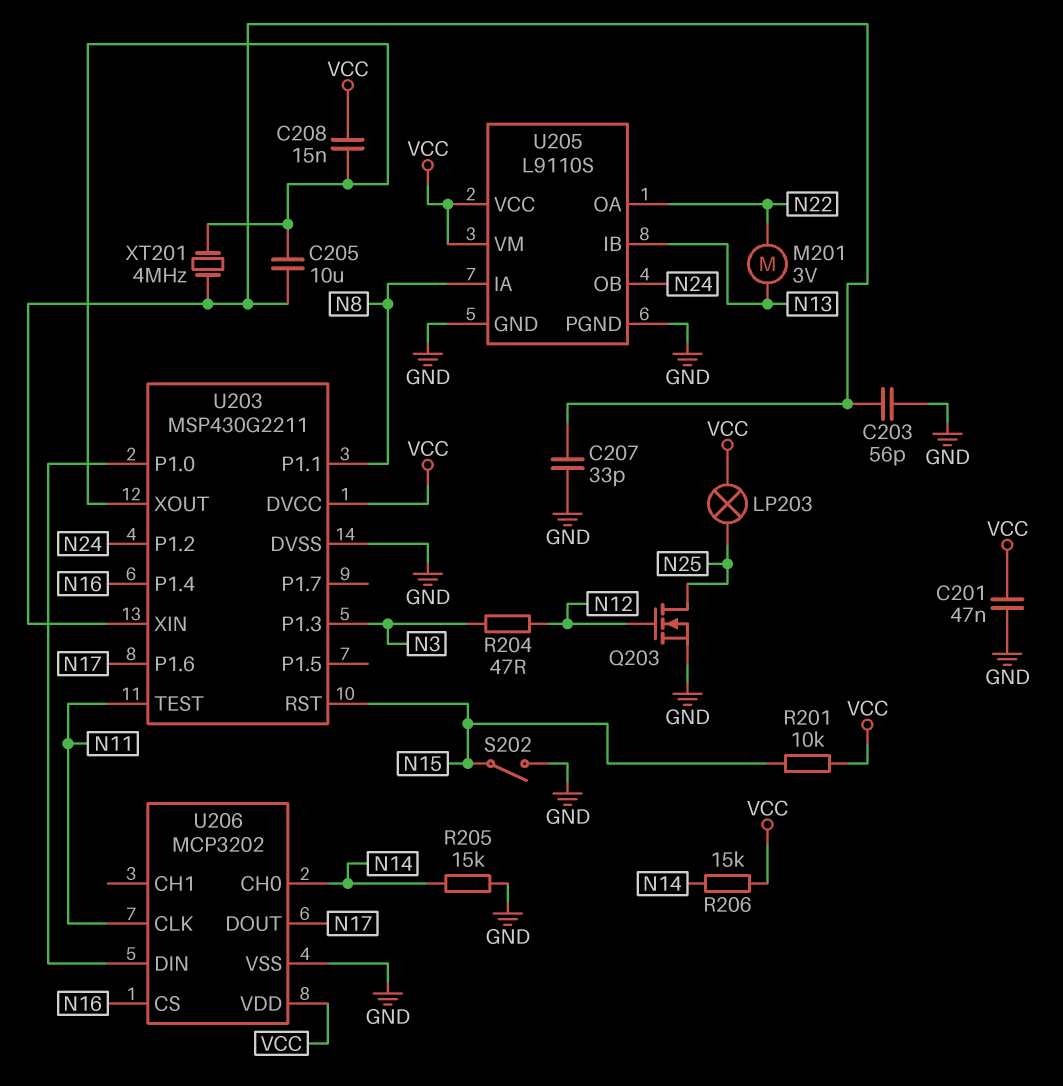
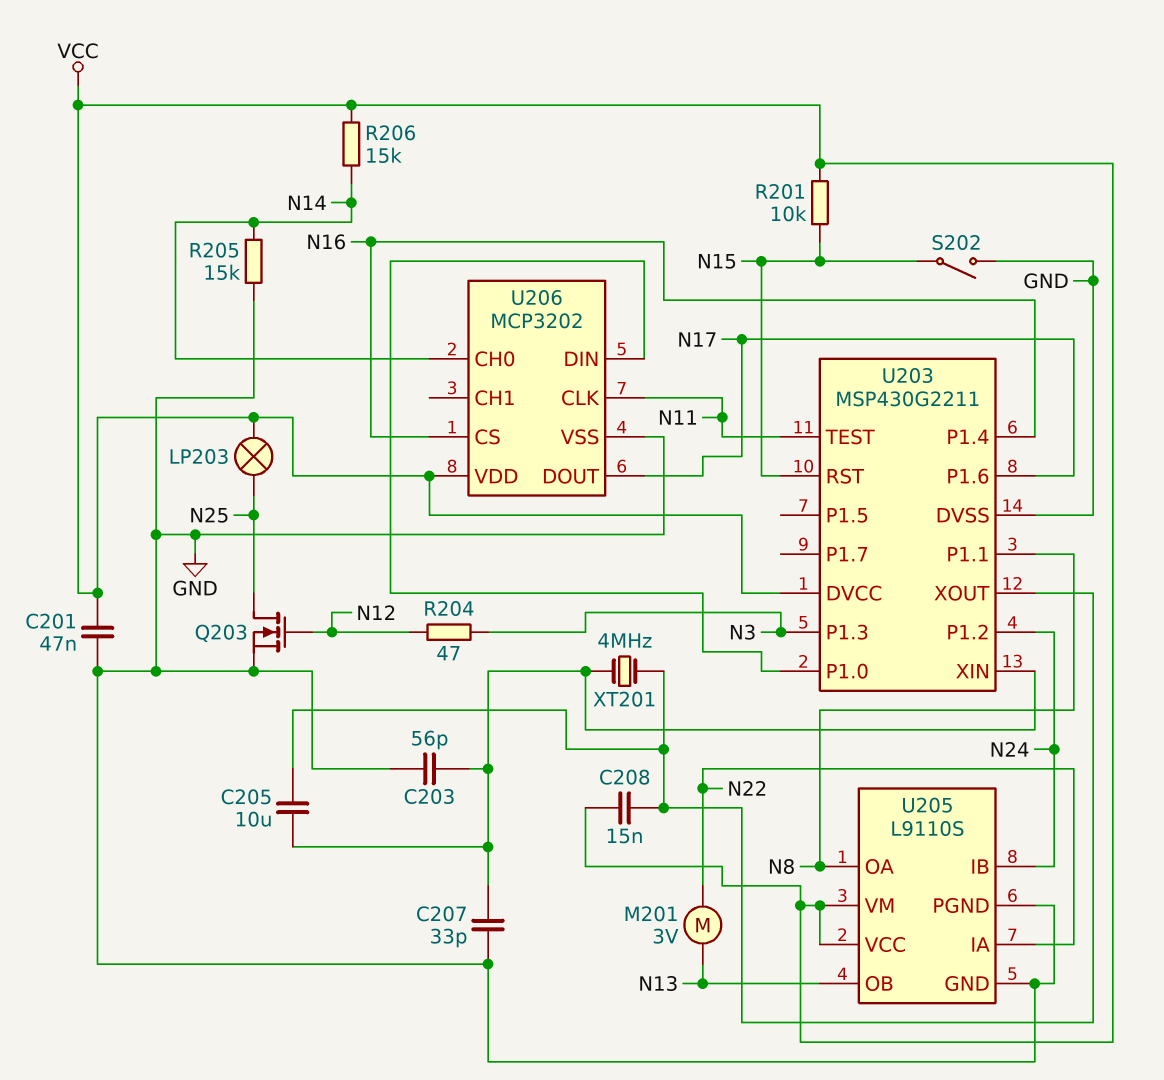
U205 pin IA: N8 -> N22
U205 pin IB: N13 -> N24
U205 pin OA: N22 -> N8
U205 pin OB: N24 -> N13

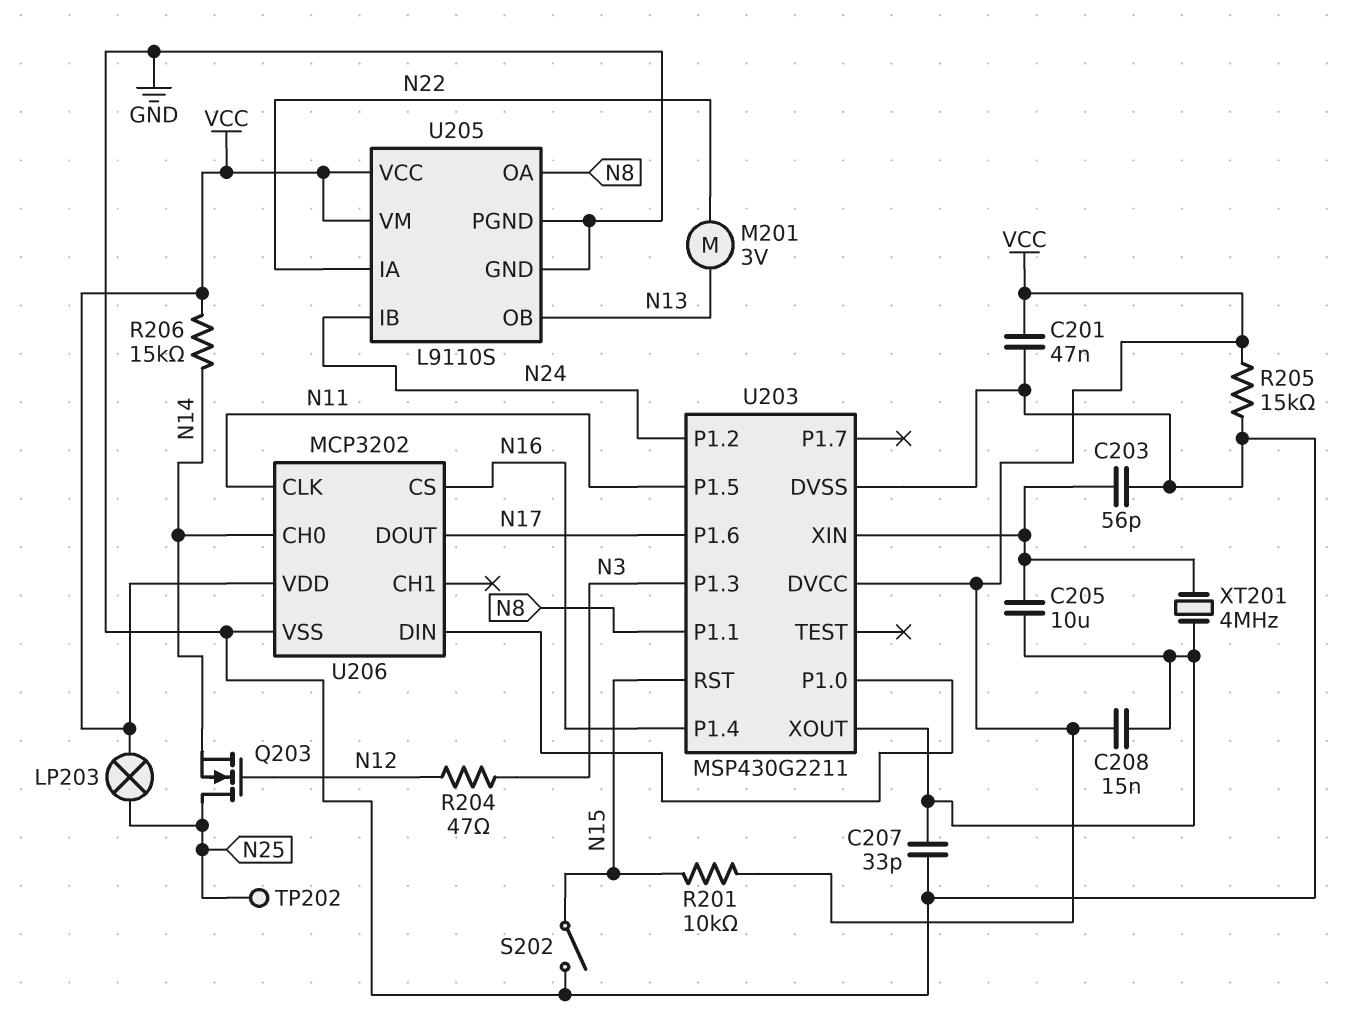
C207: 33pF (GND, U203/XIN) -> 33pF (GND, U203/XOUT)
Q203: NMOS (G N12, D N25, S GND) -> NMOS (G N12, D N25, S N14)
R205: 15k (GND, N14) -> 15k (GND, VCC)
TP202: none -> test point (N25)
U203 pin P1.5: none -> N11
U203 pin TEST: N11 -> none

